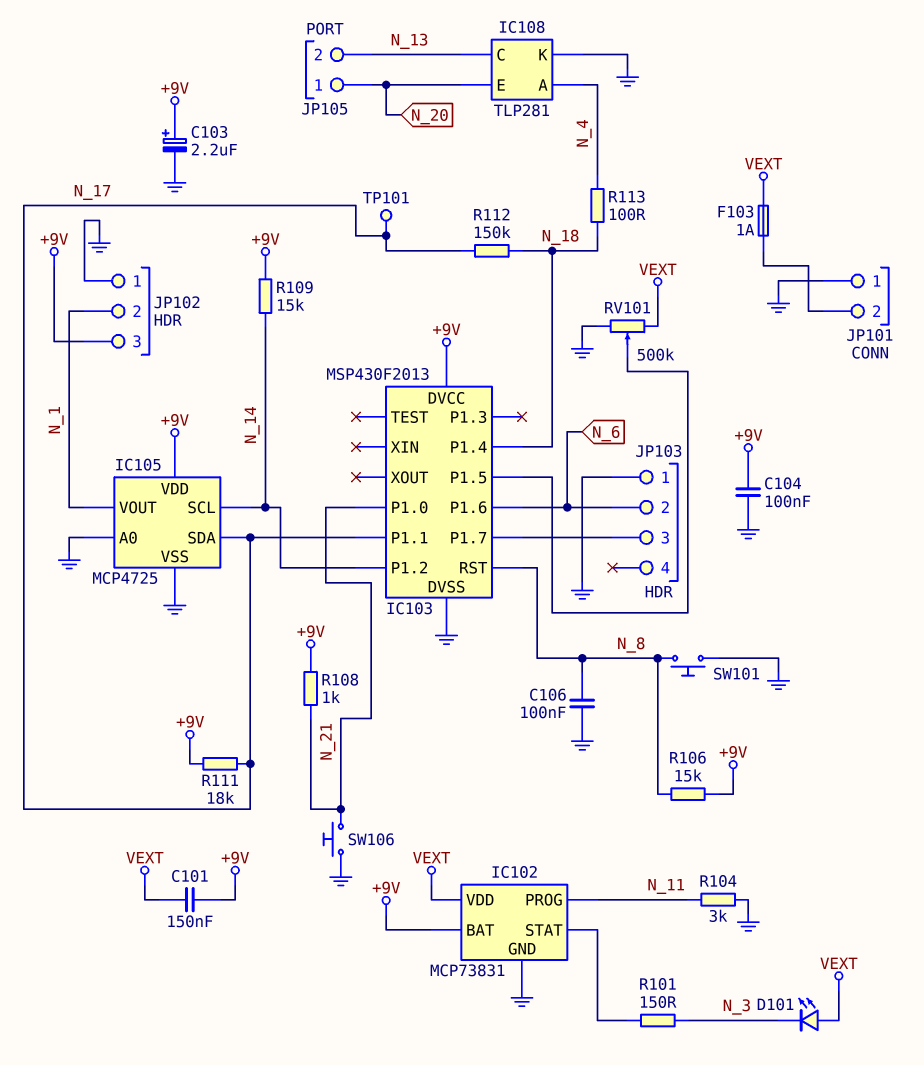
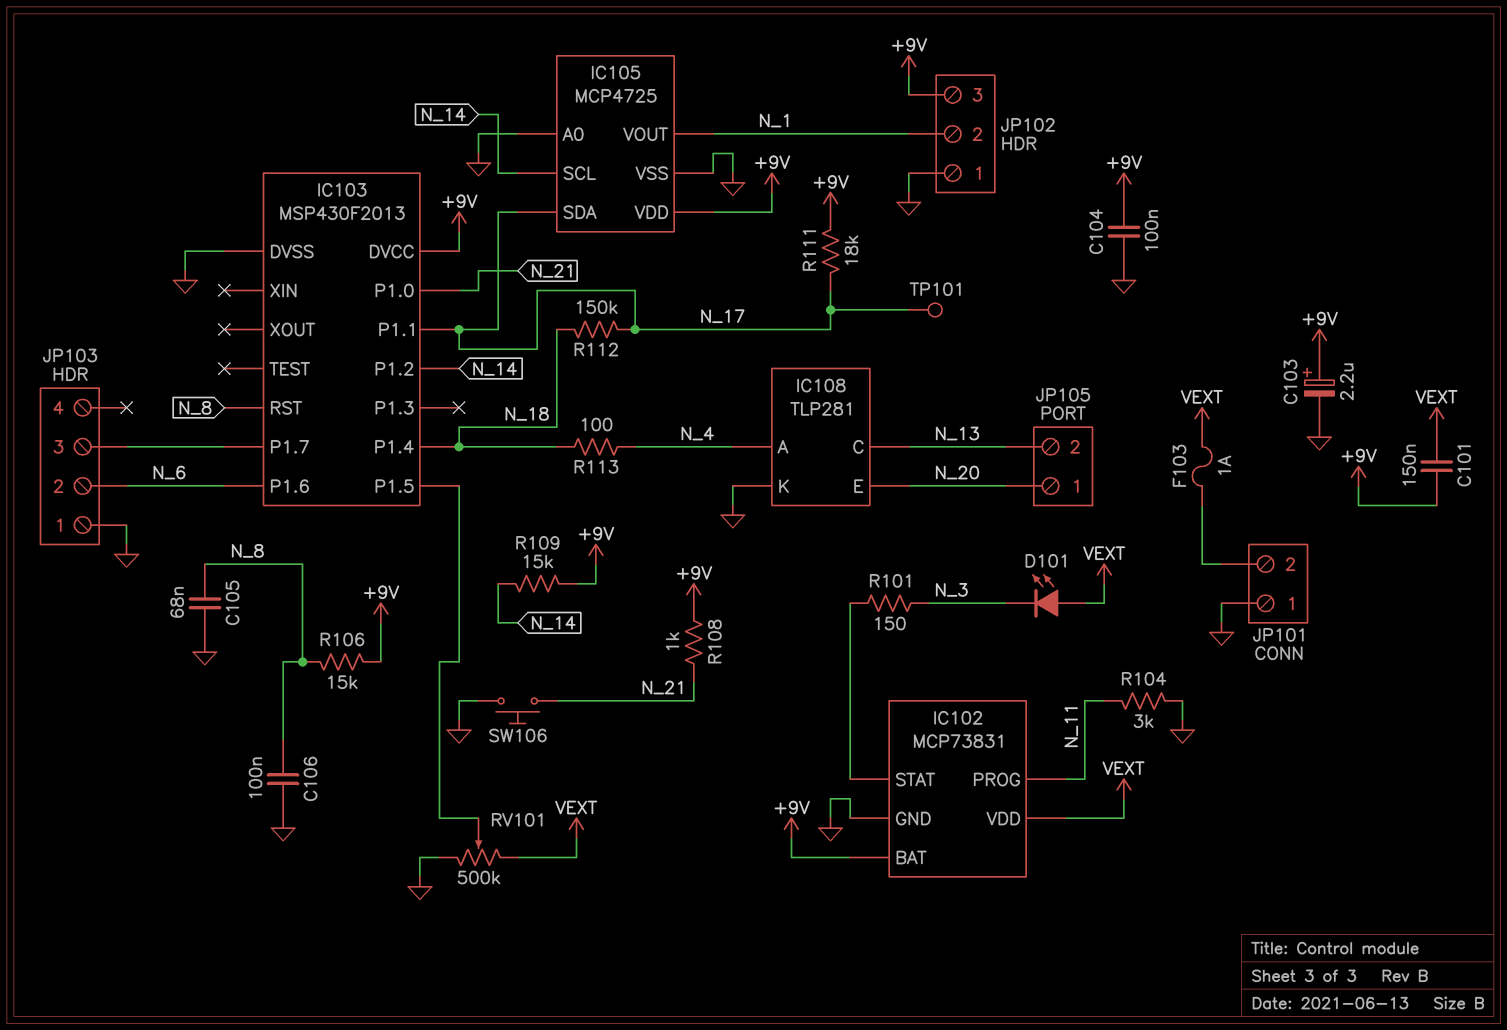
C105: none -> 68nF (GND, N_8)
SW101: button (GND, N_8) -> none

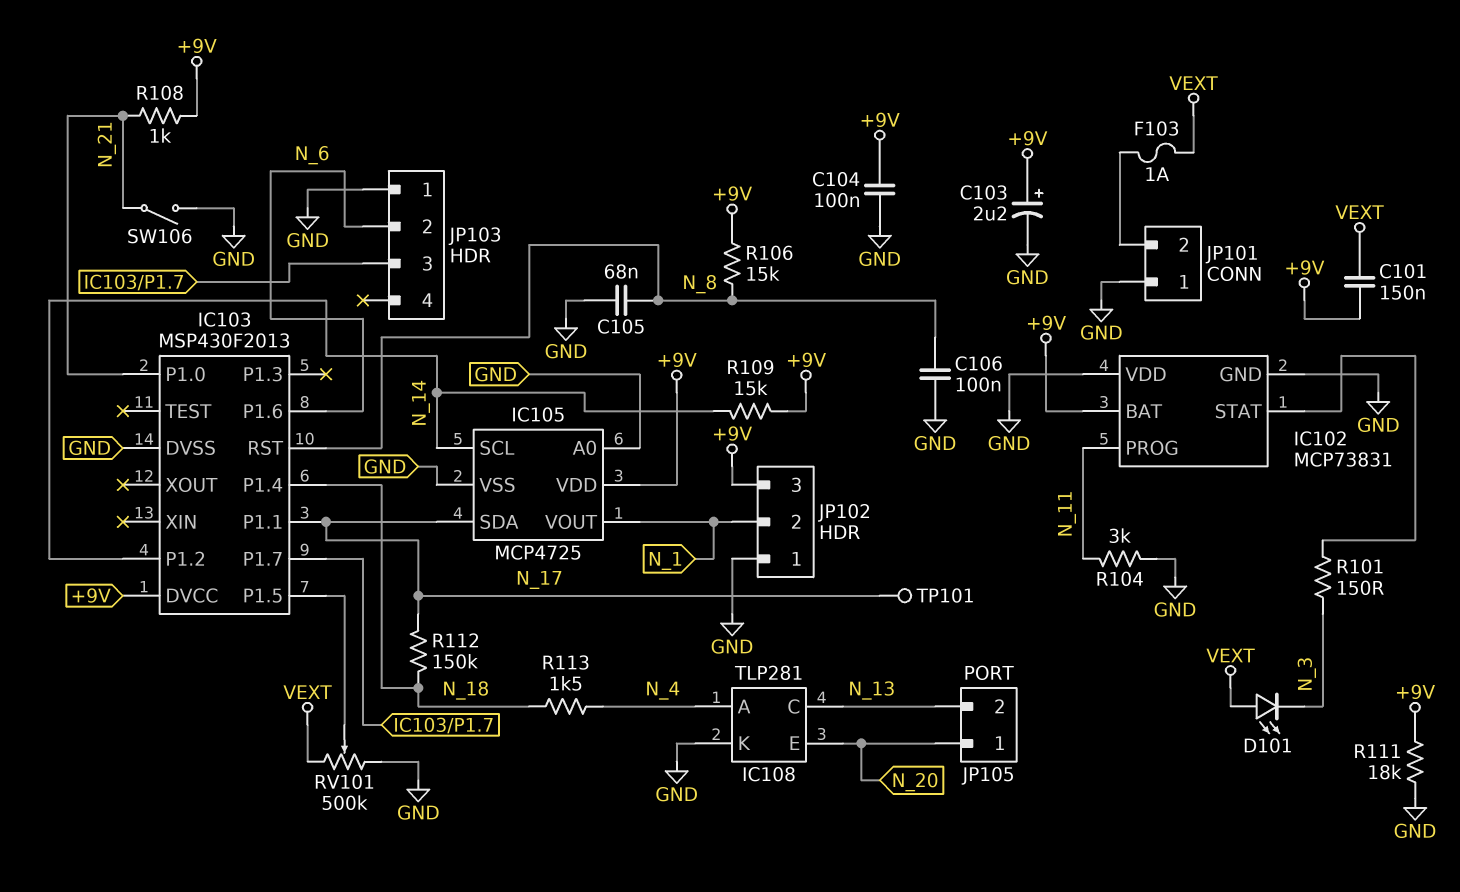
IC102 pin VDD: VEXT -> GND
R111: 18k (+9V, N_17) -> 18k (+9V, GND)
R113: 100 (N_4, N_18) -> 1.5k (N_4, N_18)
SW106: button (GND, N_21) -> switch (GND, N_21)

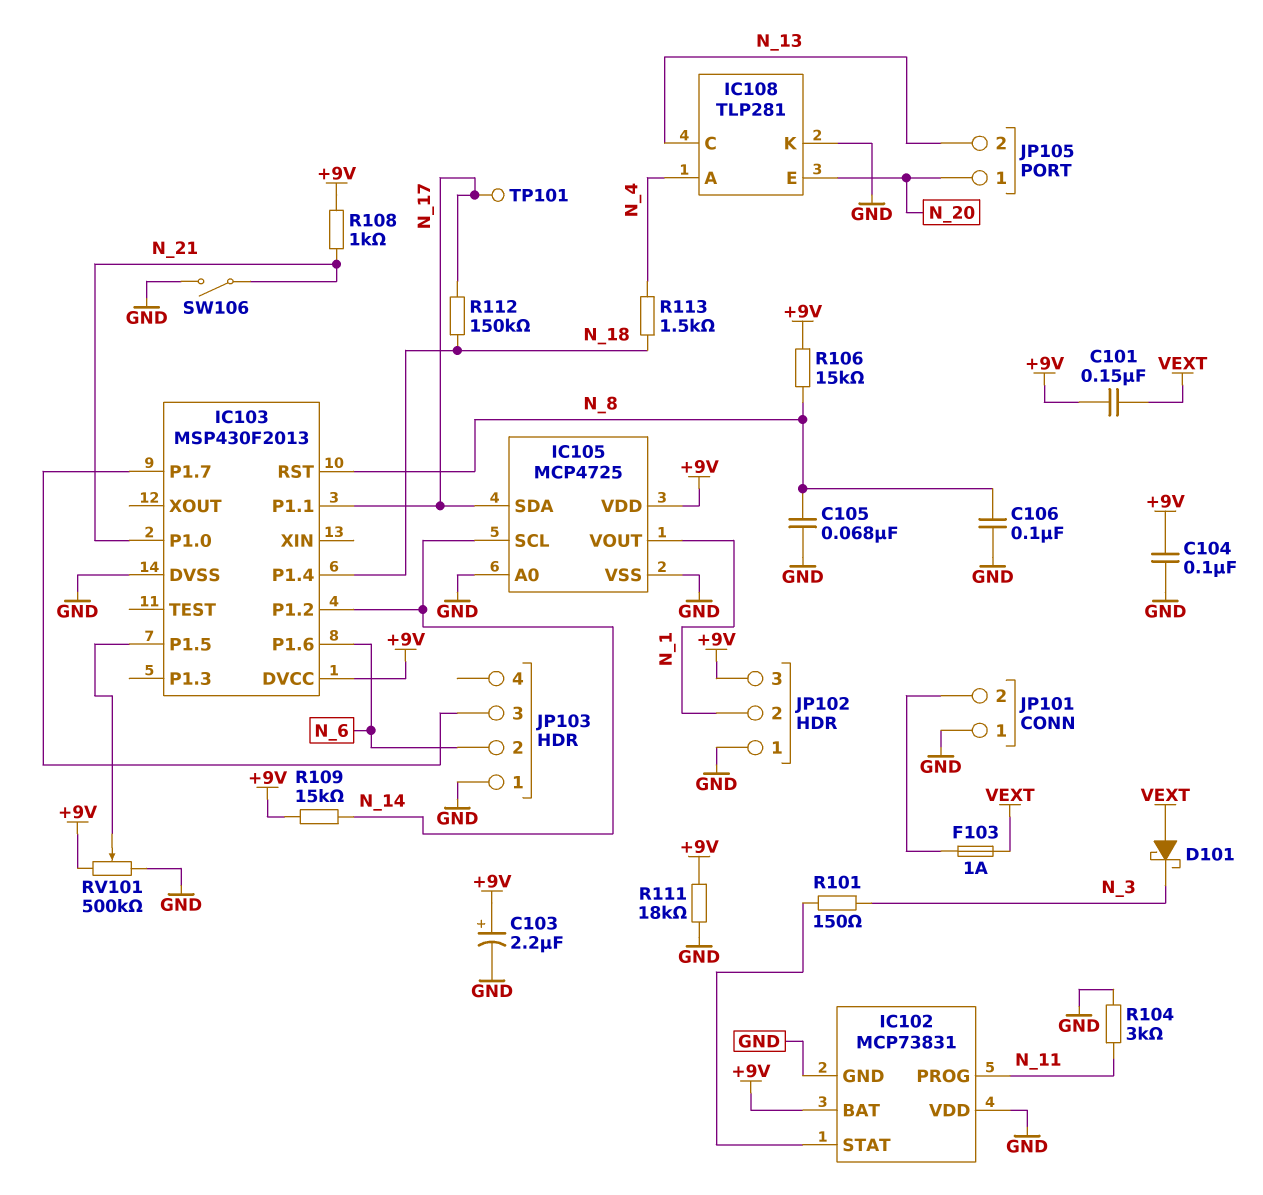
D101: LED (A VEXT, K N_3) -> schottky (A VEXT, K N_3)
RV101: 500k (GND, VEXT, wiper IC103/P1.5) -> 500k (+9V, GND, wiper IC103/P1.5)

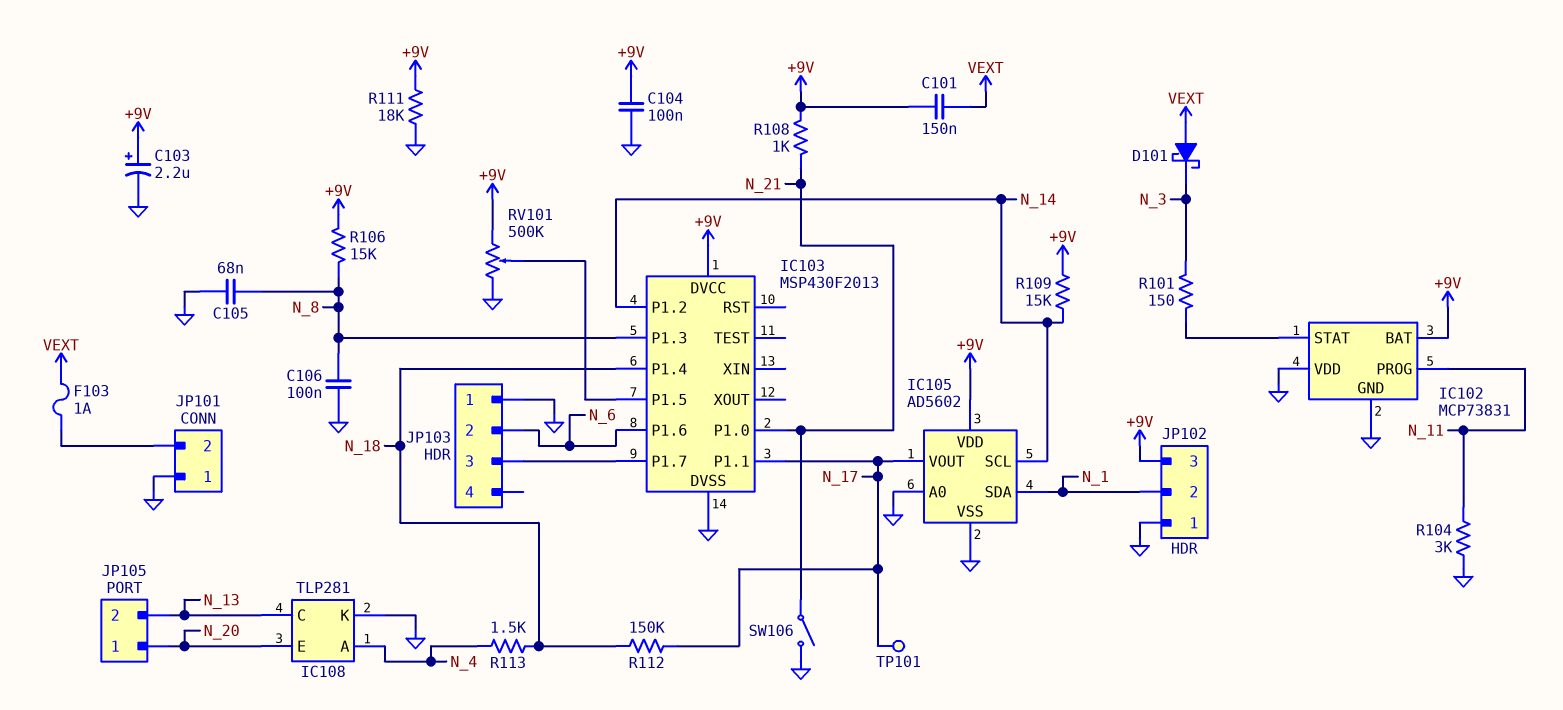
IC103 pin P1.3: none -> N_8
IC103 pin RST: N_8 -> none
IC105: MCP4725 -> AD5602
IC105 pin SDA: N_17 -> N_1
IC105 pin VOUT: N_1 -> N_17

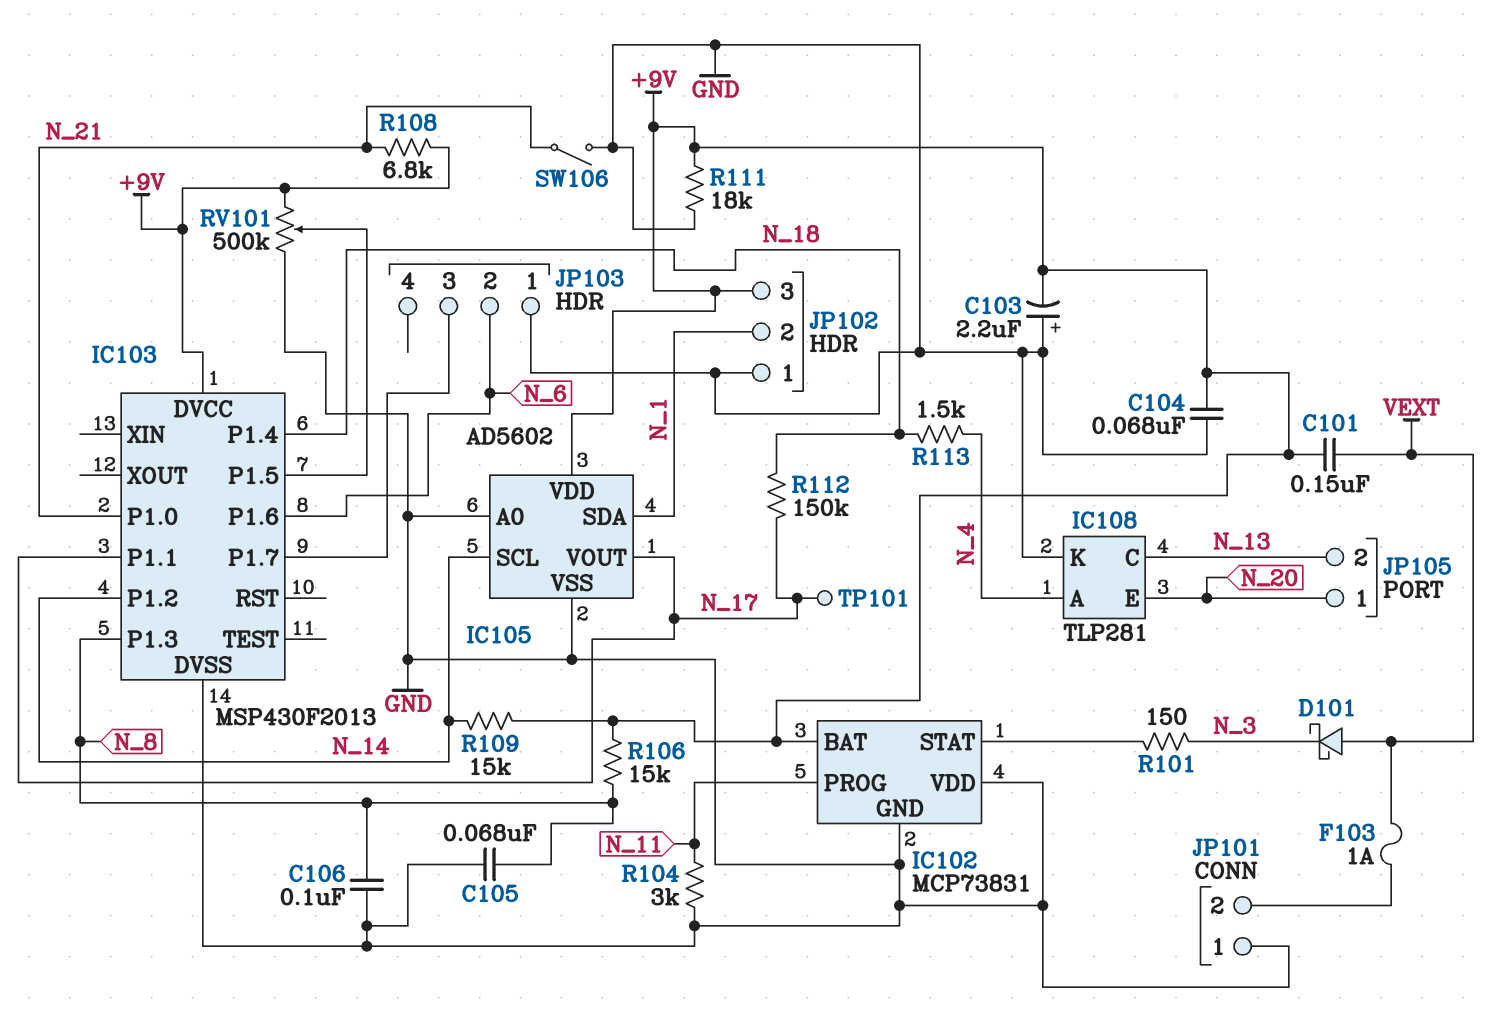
C103: 2.2uF (plus +9V, minus GND) -> 2.2uF (plus GND, minus +9V)
C104: 100nF (+9V, GND) -> 68nF (+9V, GND)
R108: 1k (+9V, N_21) -> 6.8k (+9V, N_21)

